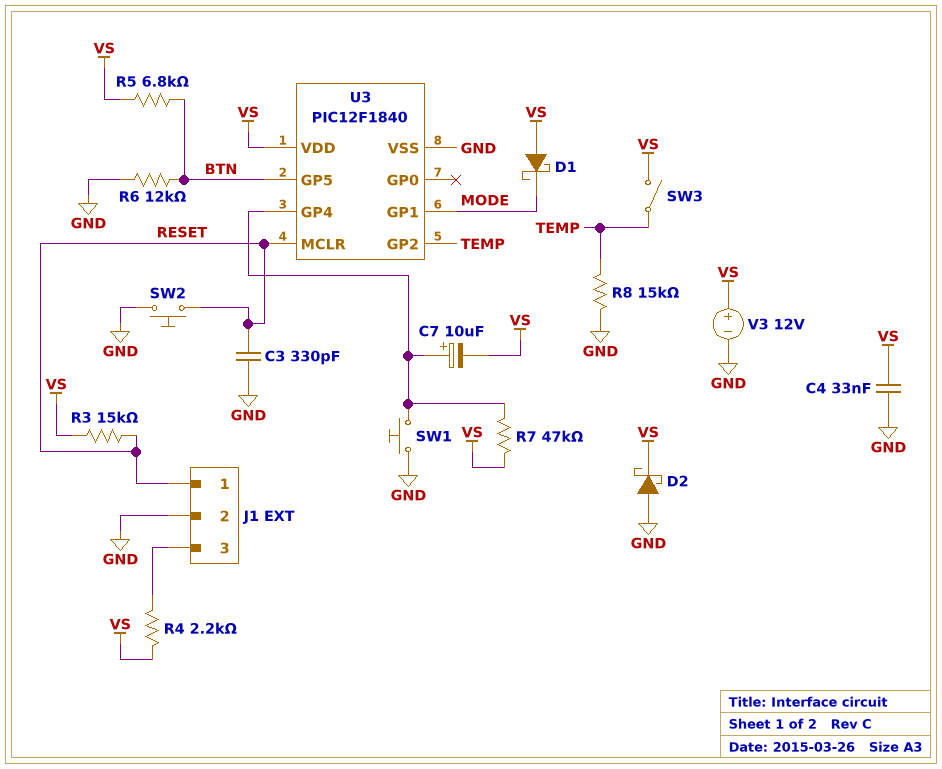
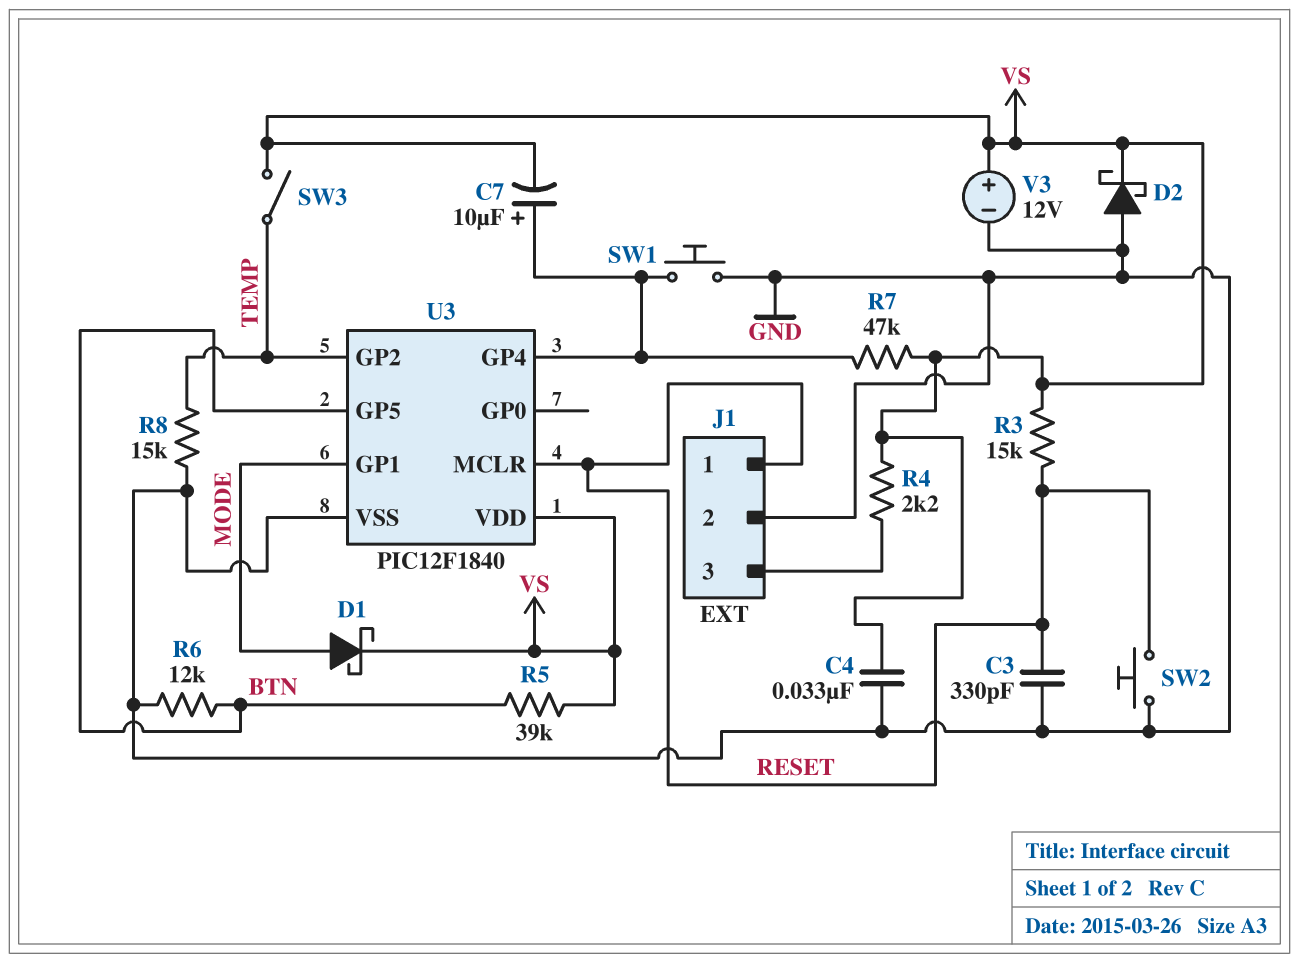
D1: schottky (A VS, K MODE) -> schottky (A MODE, K VS)
R5: 6.8k (BTN, VS) -> 39k (BTN, VS)

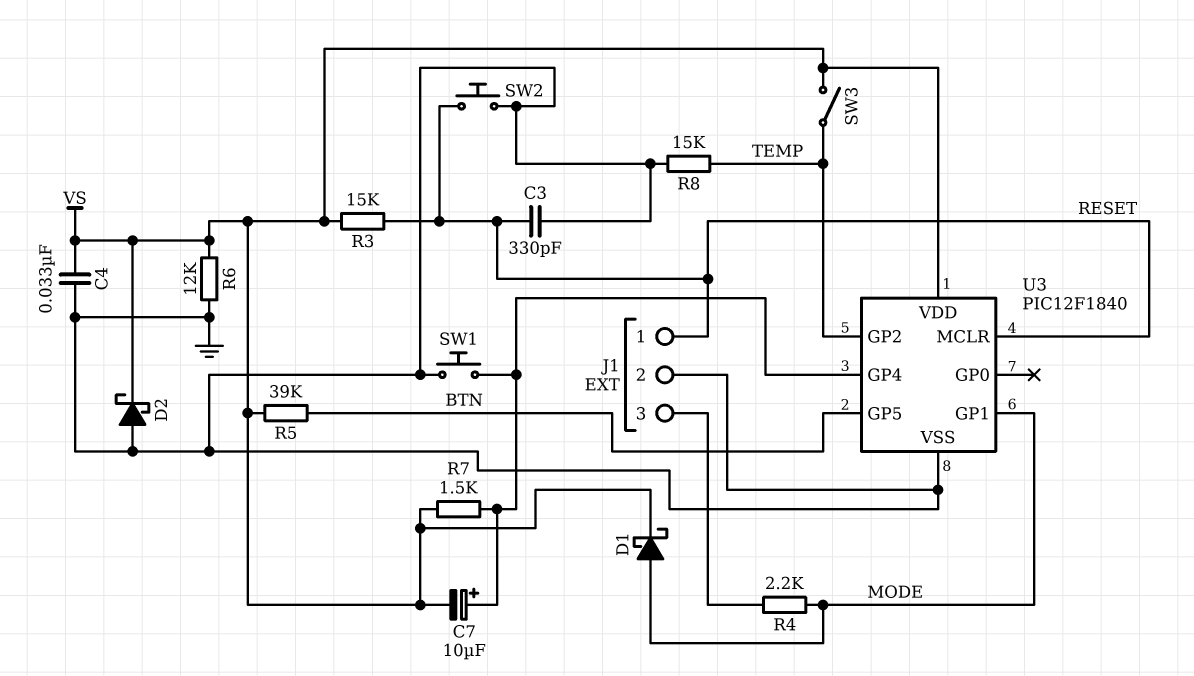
R4: 2.2k (J1/3, VS) -> 2.2k (J1/3, MODE)
R6: 12k (BTN, GND) -> 12k (GND, VS)
R7: 47k (U3/GP4, VS) -> 1.5k (U3/GP4, VS)
V3: 12V (plus VS, minus GND) -> none

